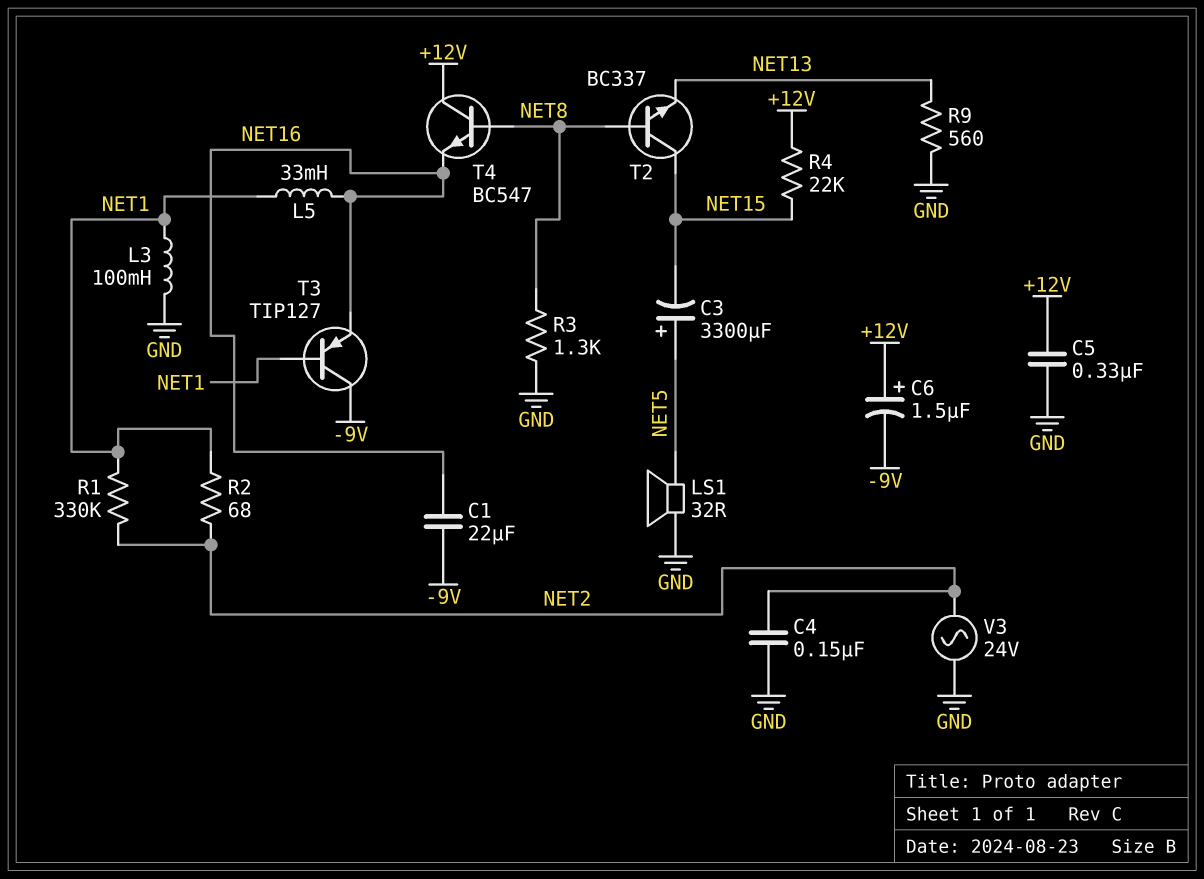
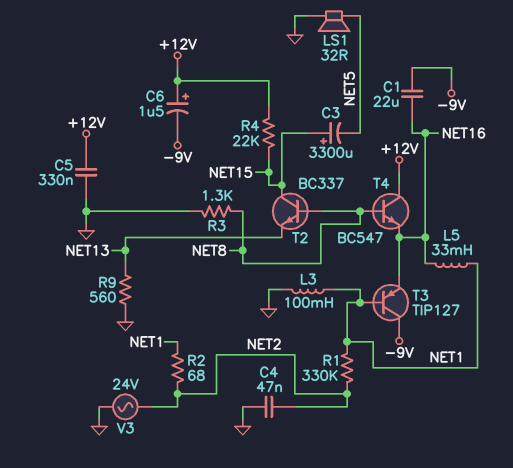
C3: 3300uF (plus NET5, minus NET15) -> 3300uF (plus NET15, minus NET5)
C4: 150nF (GND, NET2) -> 47nF (GND, NET2)

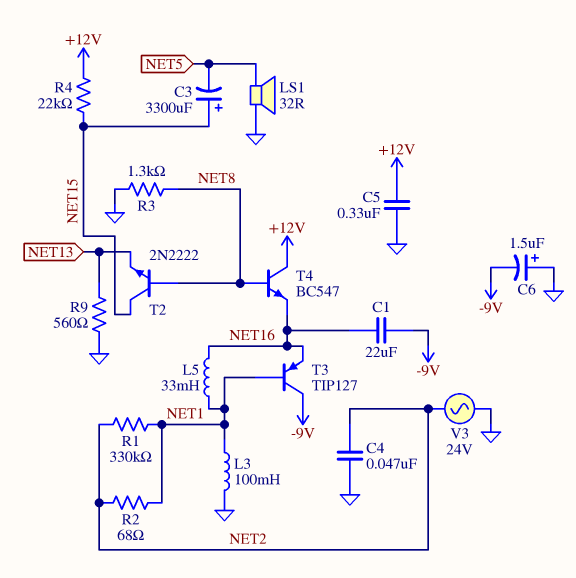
C6: 1.5uF (plus +12V, minus -9V) -> 1.5uF (plus GND, minus -9V)
T2: NPN BC337 (B NET8, C NET15, E NET13) -> NPN 2N2222 (B NET8, C NET15, E NET13)

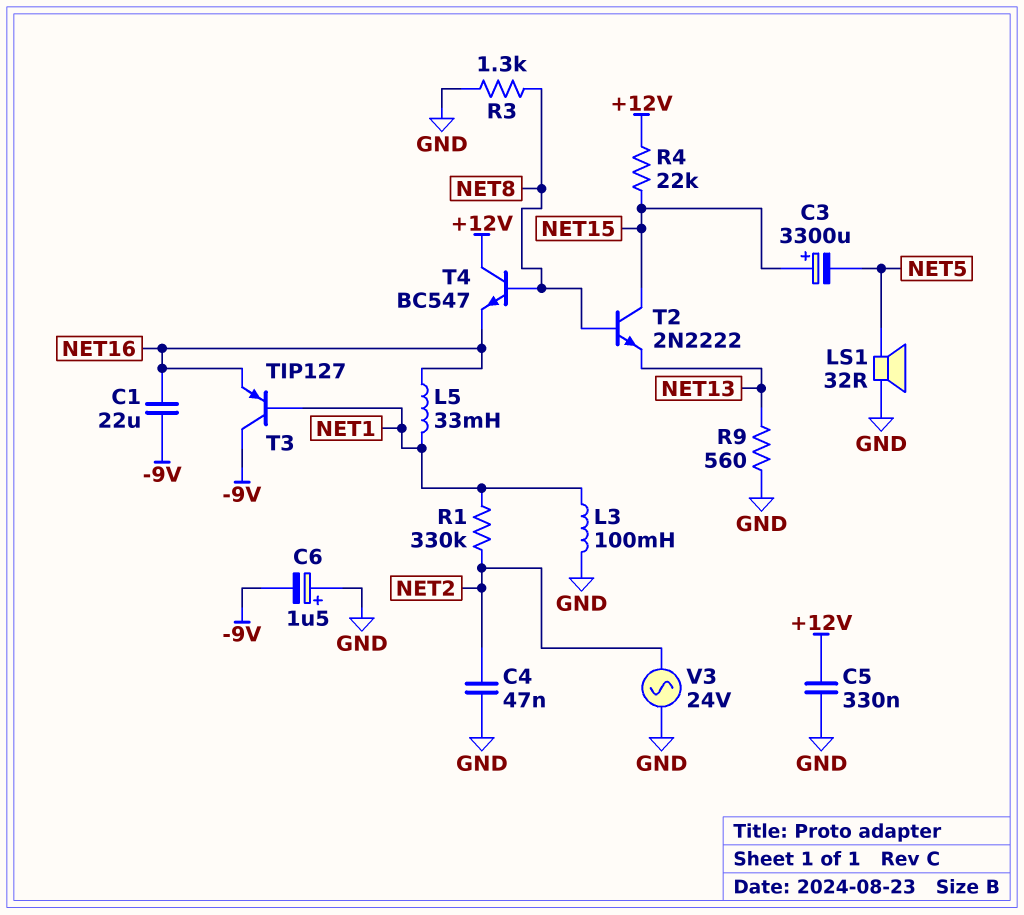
R2: 68 (NET1, NET2) -> none

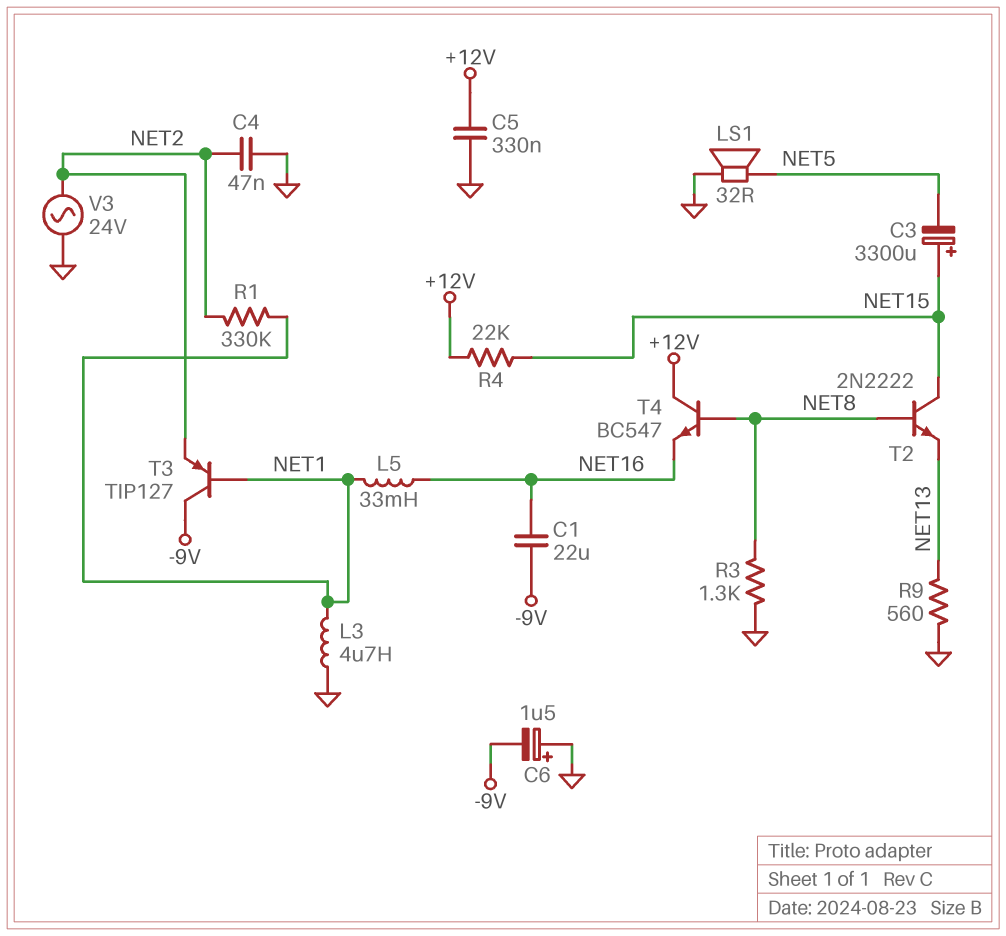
L3: 100mH (GND, NET1) -> 4.7uH (GND, NET1)
T3: PNP TIP127 (B NET1, C -9V, E NET16) -> PNP TIP127 (B NET1, C -9V, E NET2)

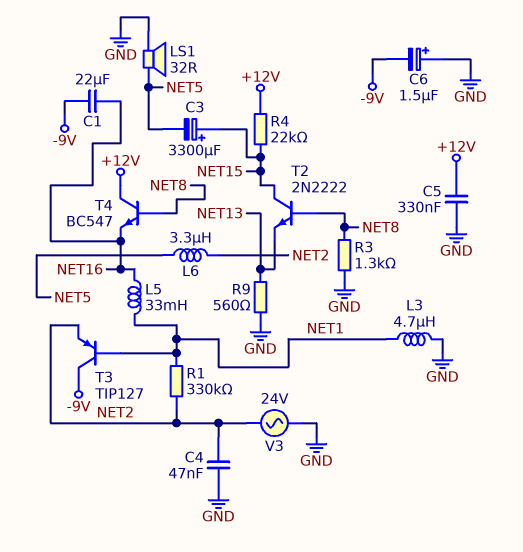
L6: none -> 3.3uH (NET2, NET5)

